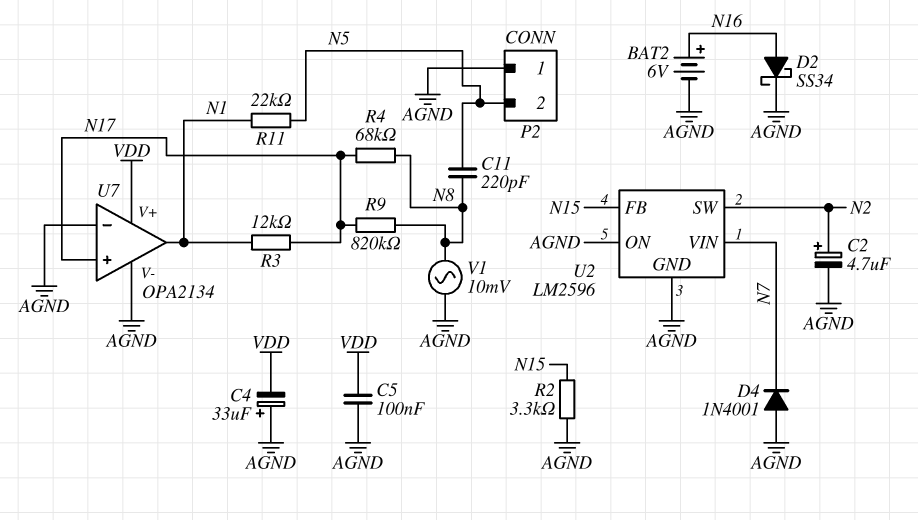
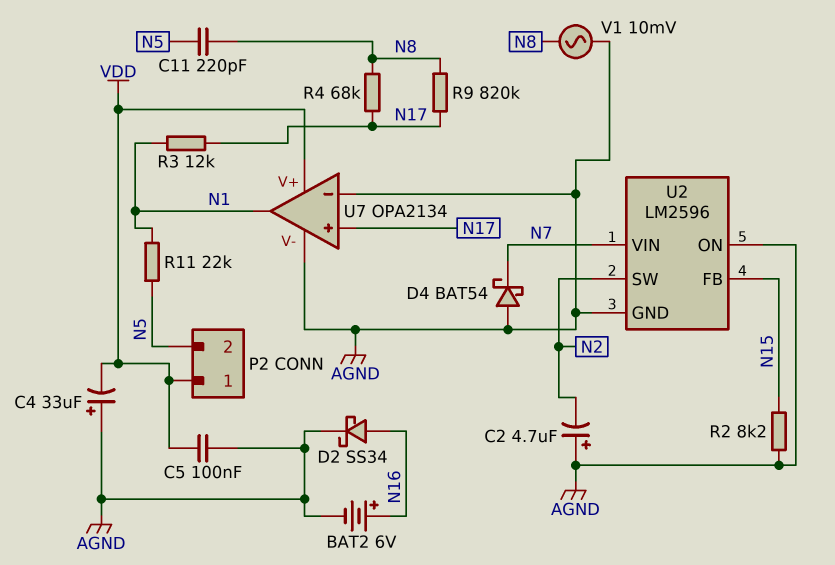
C2: 4.7uF (plus N2, minus AGND) -> 4.7uF (plus AGND, minus N2)
D4: diode 1N4001 (A AGND, K N7) -> schottky BAT54 (A AGND, K N7)
P2 pin 1: AGND -> VDD
R2: 3.3k (AGND, N15) -> 8.2k (AGND, N15)

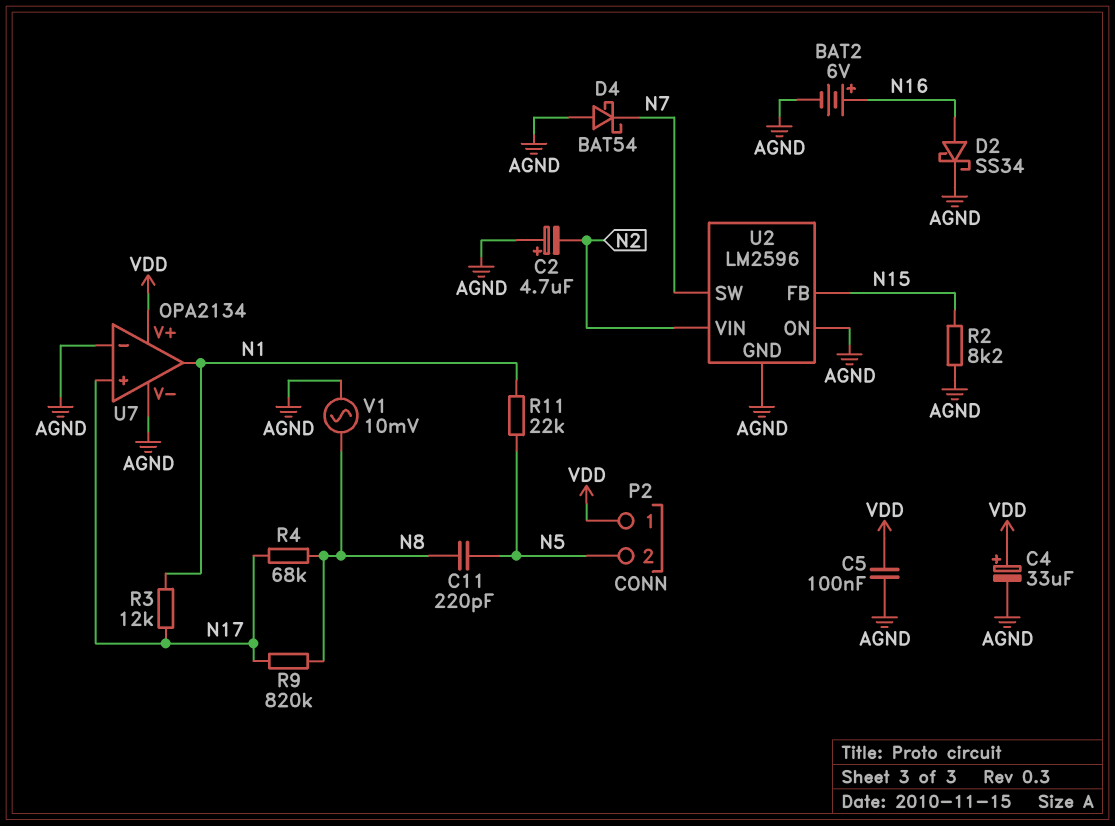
C4: 33uF (plus AGND, minus VDD) -> 33uF (plus VDD, minus AGND)
U2 pin SW: N2 -> N7
U2 pin VIN: N7 -> N2

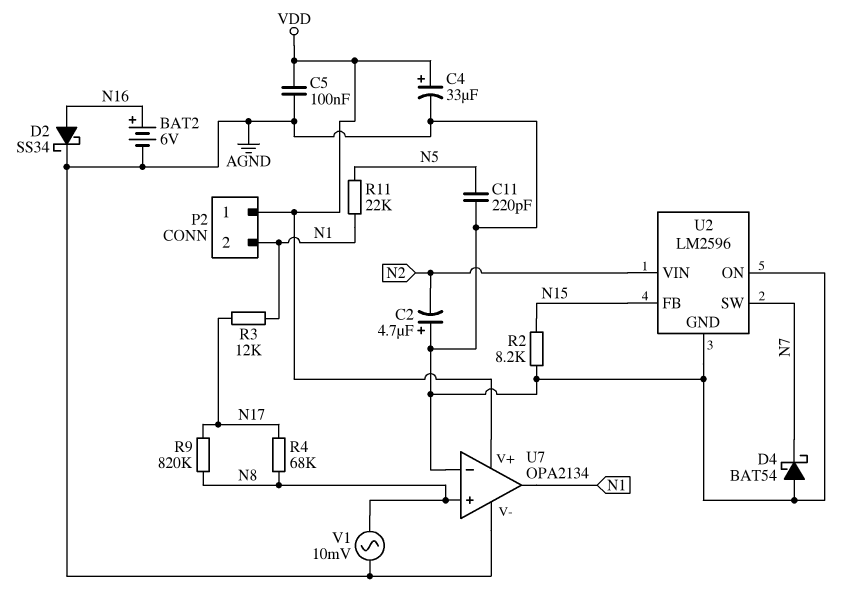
C11: 220pF (N5, N8) -> 220pF (AGND, N5)
P2 pin 2: N5 -> N1
U7 pin in+: N17 -> N8

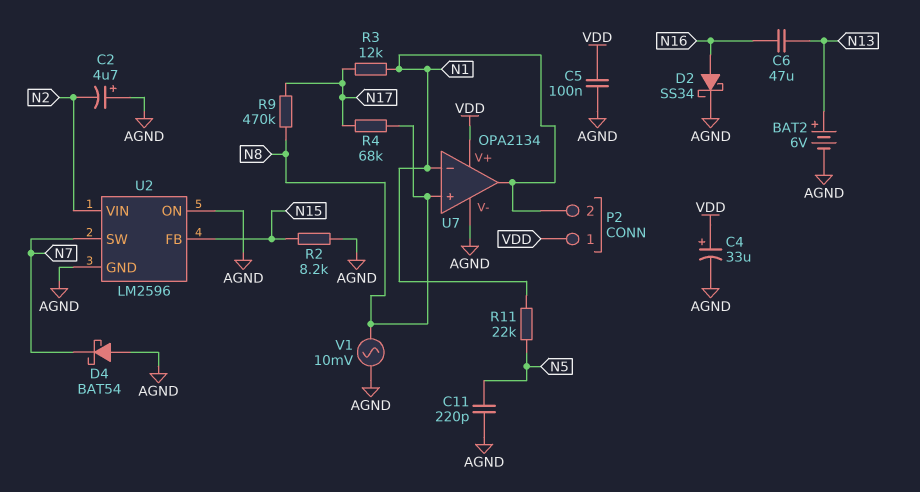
BAT2: 6V (plus N16, minus AGND) -> 6V (plus N13, minus AGND)
C6: none -> 47uF (N13, N16)
R9: 820k (N8, N17) -> 470k (N8, N17)
U7 pin in-: AGND -> N1

